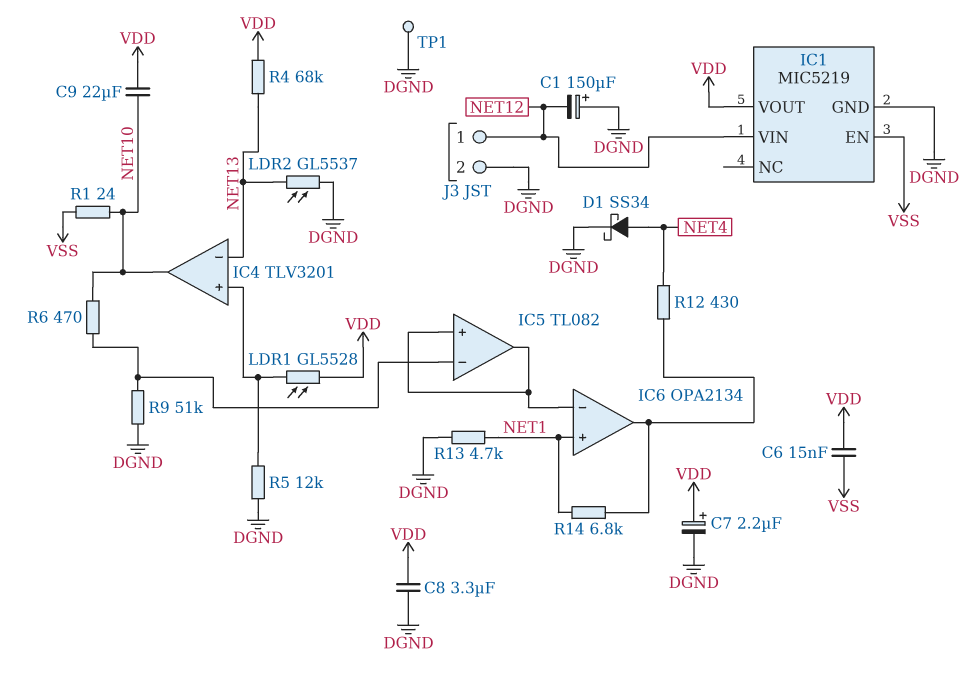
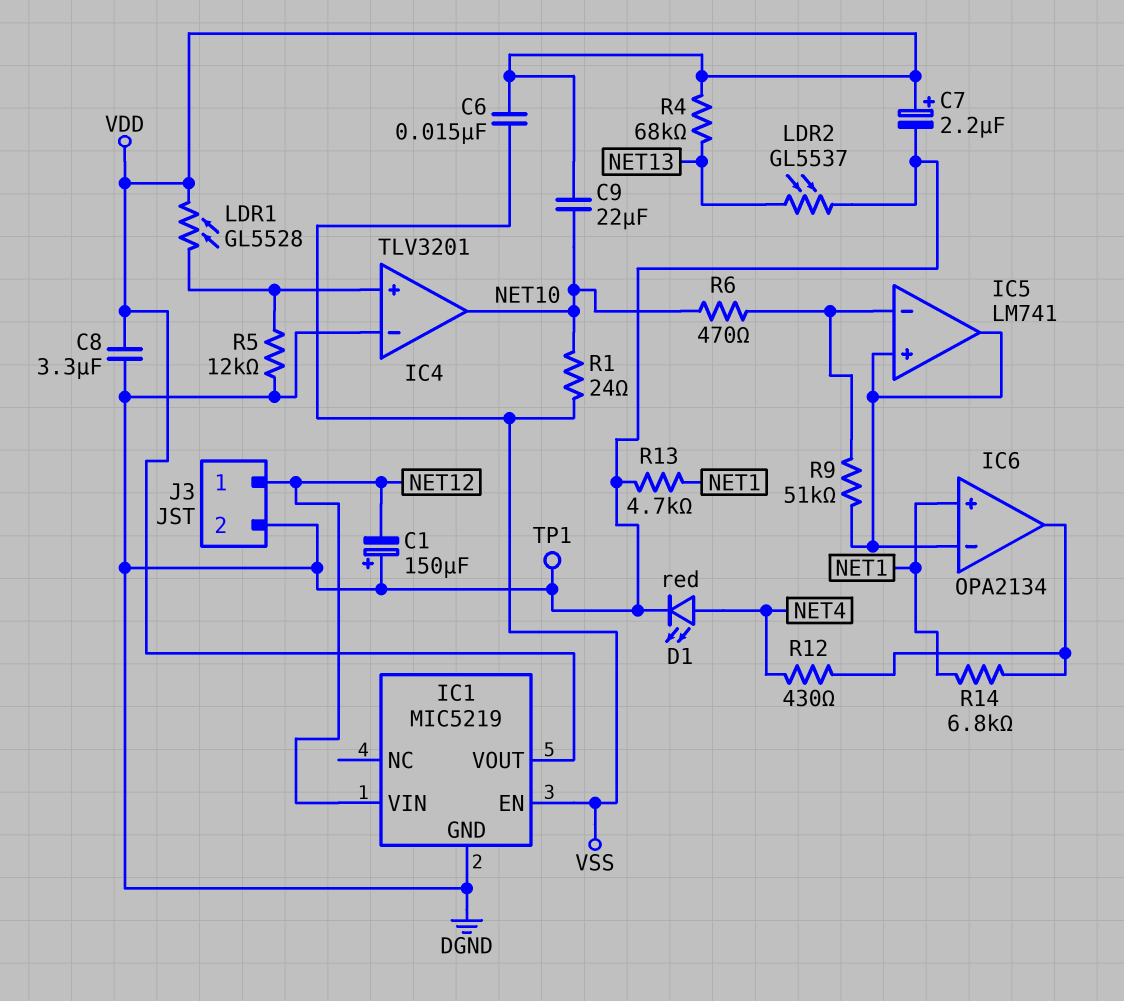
D1: schottky SS34 (A NET4, K DGND) -> LED red (A NET4, K DGND)
IC4 pin in-: NET13 -> DGND
IC5: TL082 -> LM741
R9: 51k (DGND, IC5/in-) -> 51k (IC5/in+, IC5/in-)

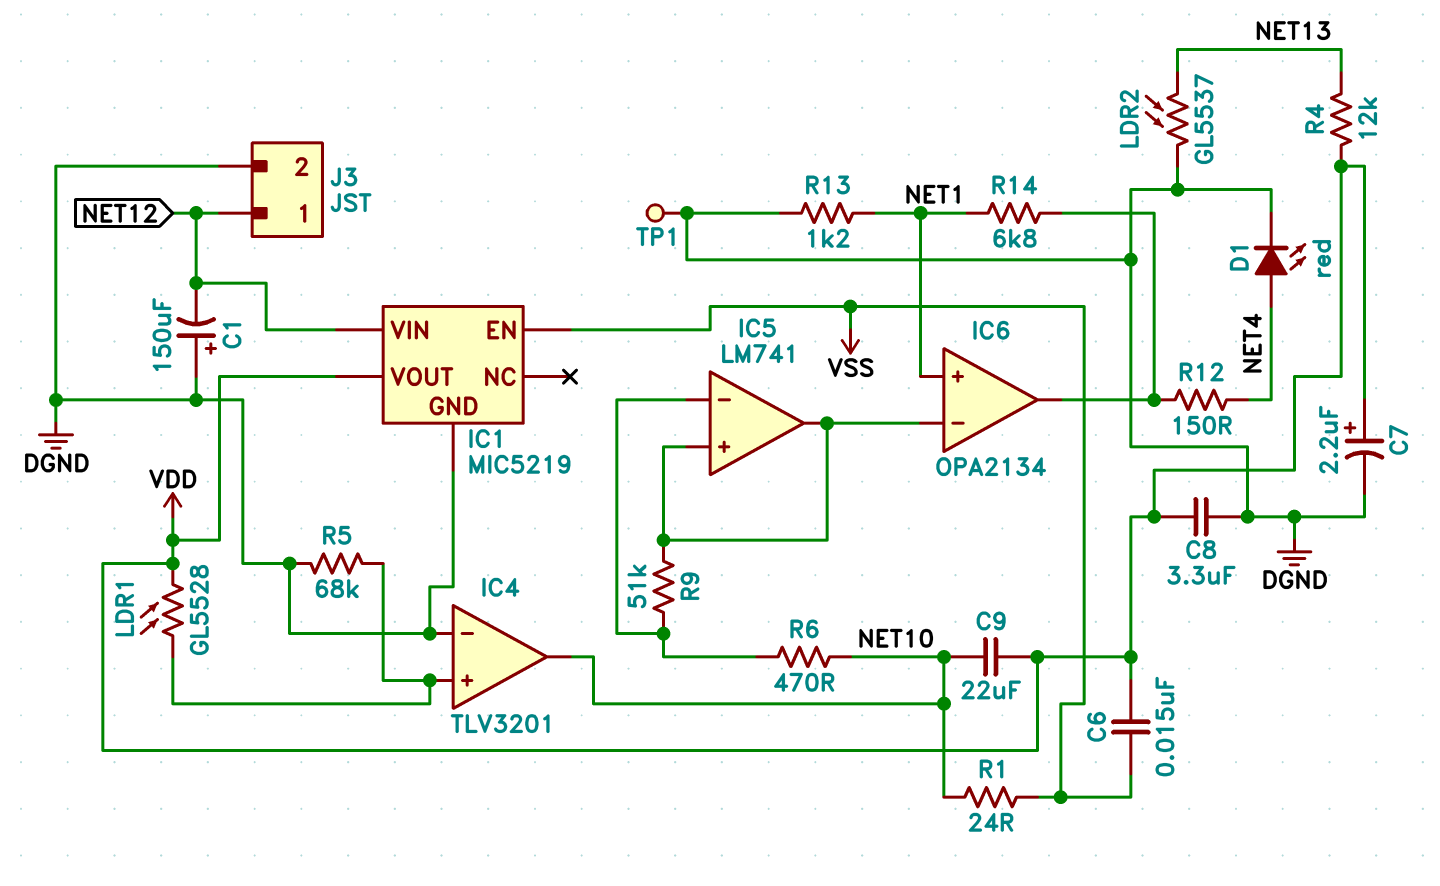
R4: 68k (NET13, VDD) -> 12k (NET13, VDD)
R5: 12k (DGND, IC4/in+) -> 68k (DGND, IC4/in+)
R12: 430 (IC6/out, NET4) -> 150 (IC6/out, NET4)
R13: 4.7k (DGND, NET1) -> 1.2k (DGND, NET1)

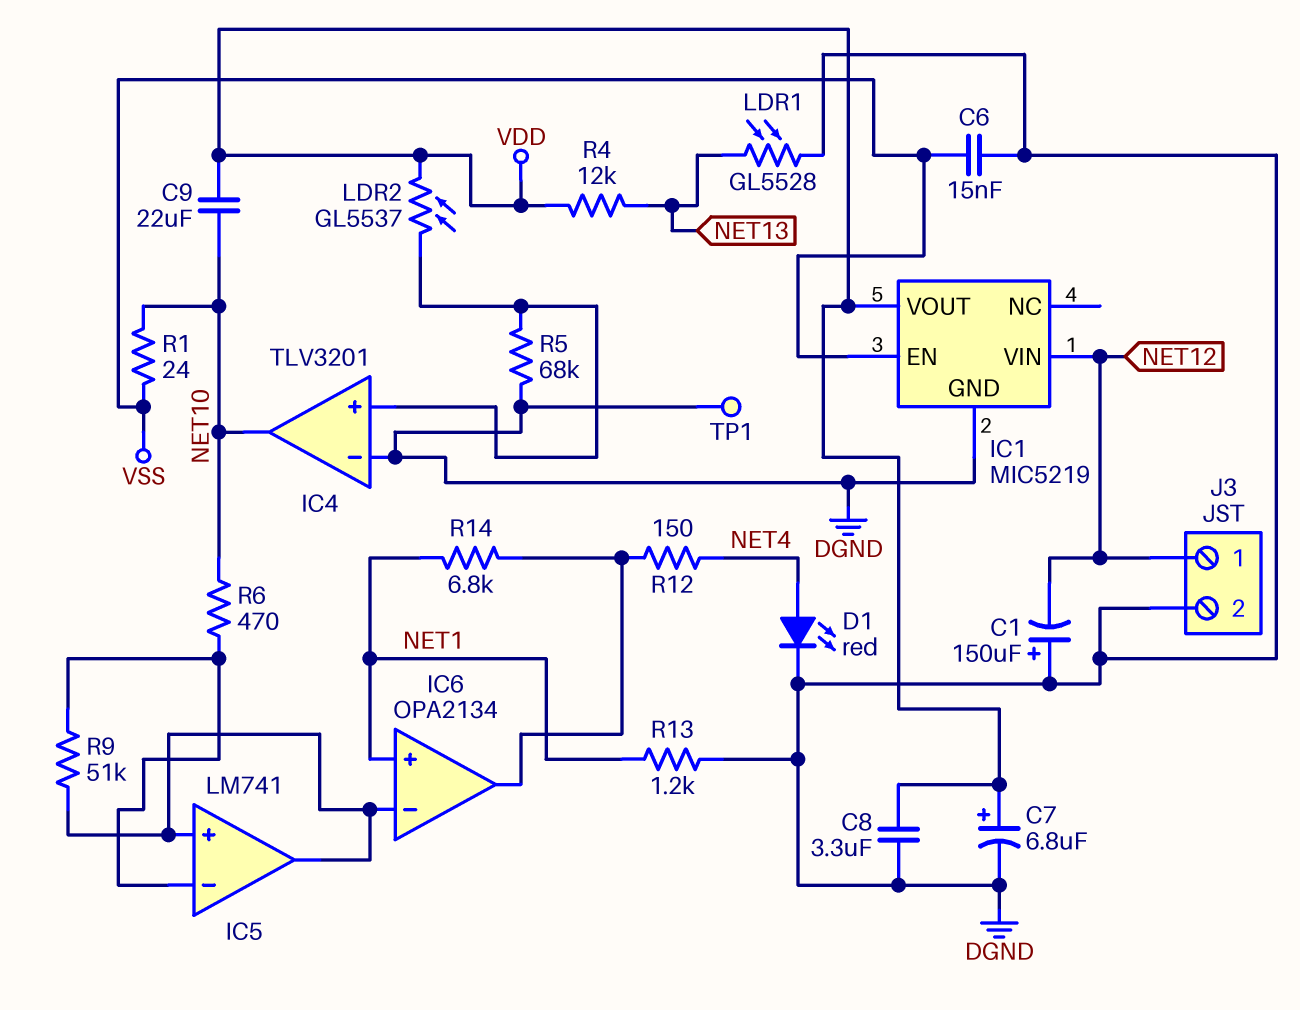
C6: 15nF (VDD, VSS) -> 15nF (DGND, VSS)
C7: 2.2uF (plus VDD, minus DGND) -> 6.8uF (plus VDD, minus DGND)
LDR1: GL5528 (IC4/in+, VDD) -> GL5528 (DGND, NET13)
LDR2: GL5537 (DGND, NET13) -> GL5537 (IC4/in+, VDD)

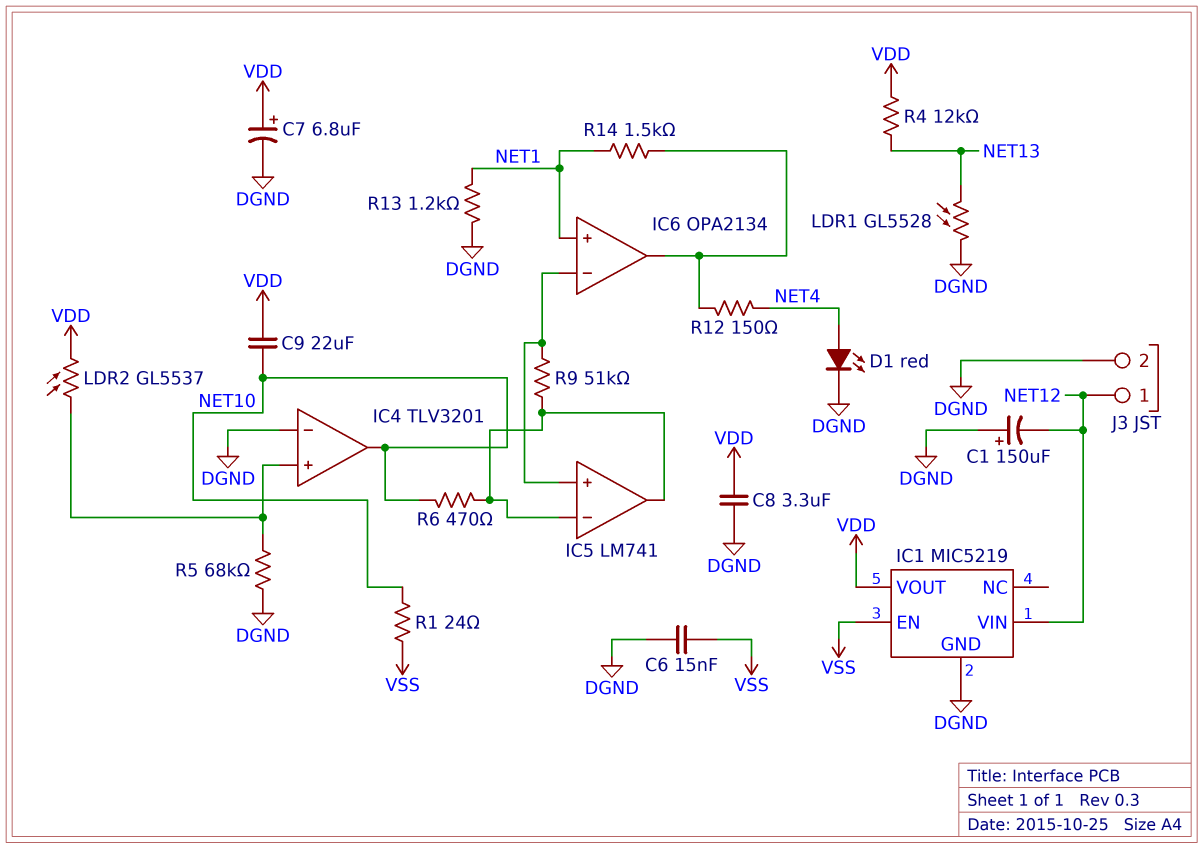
IC5 pin out: IC5/in+ -> IC5/in-
R14: 6.8k (IC6/out, NET1) -> 1.5k (IC6/out, NET1)
TP1: test point (DGND) -> none

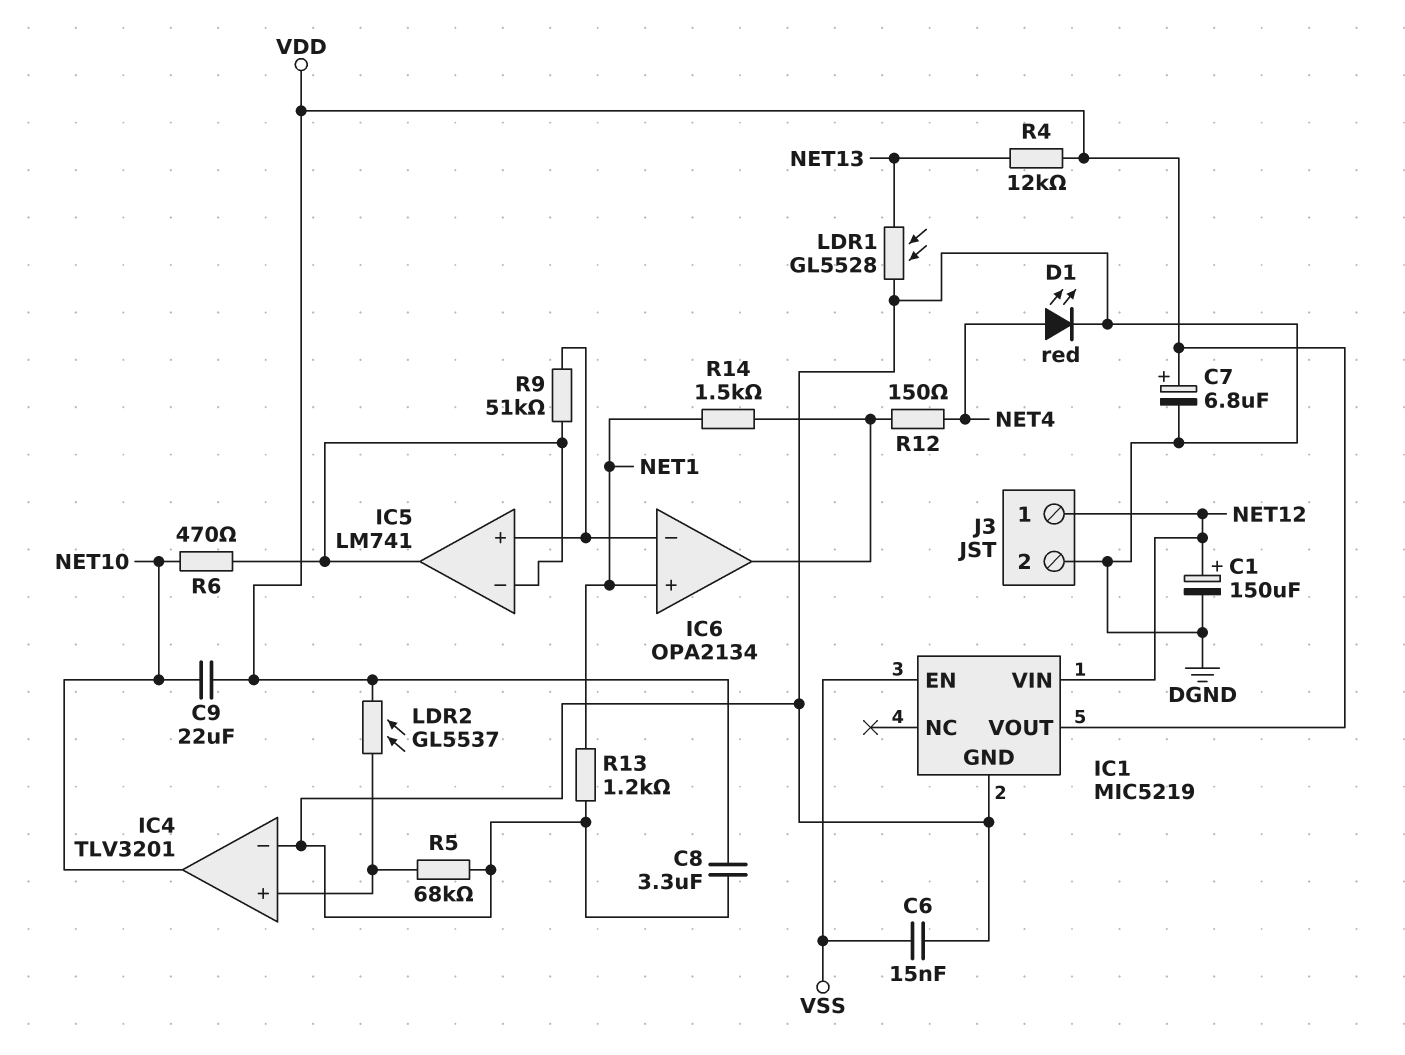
C1: 150uF (plus DGND, minus NET12) -> 150uF (plus NET12, minus DGND)
R1: 24 (NET10, VSS) -> none

